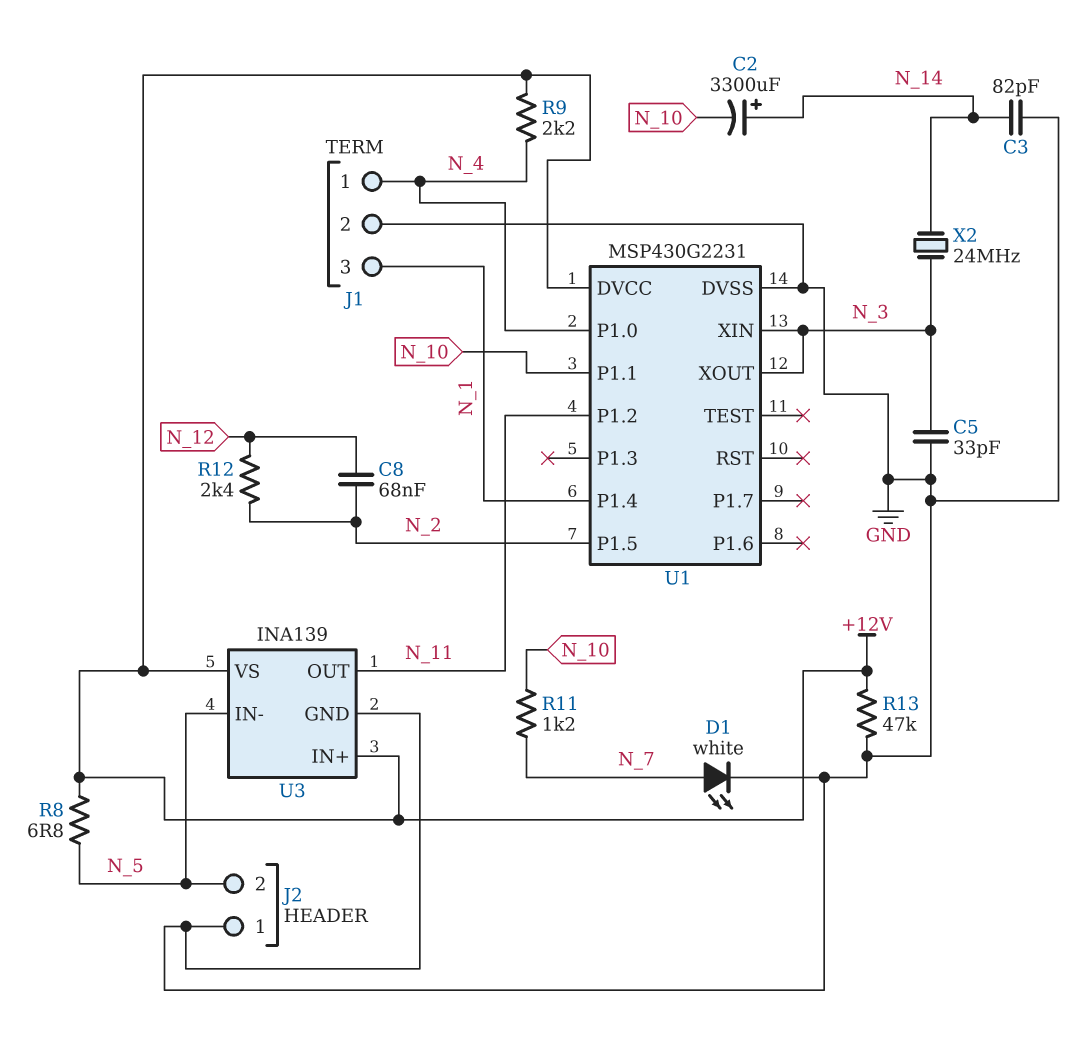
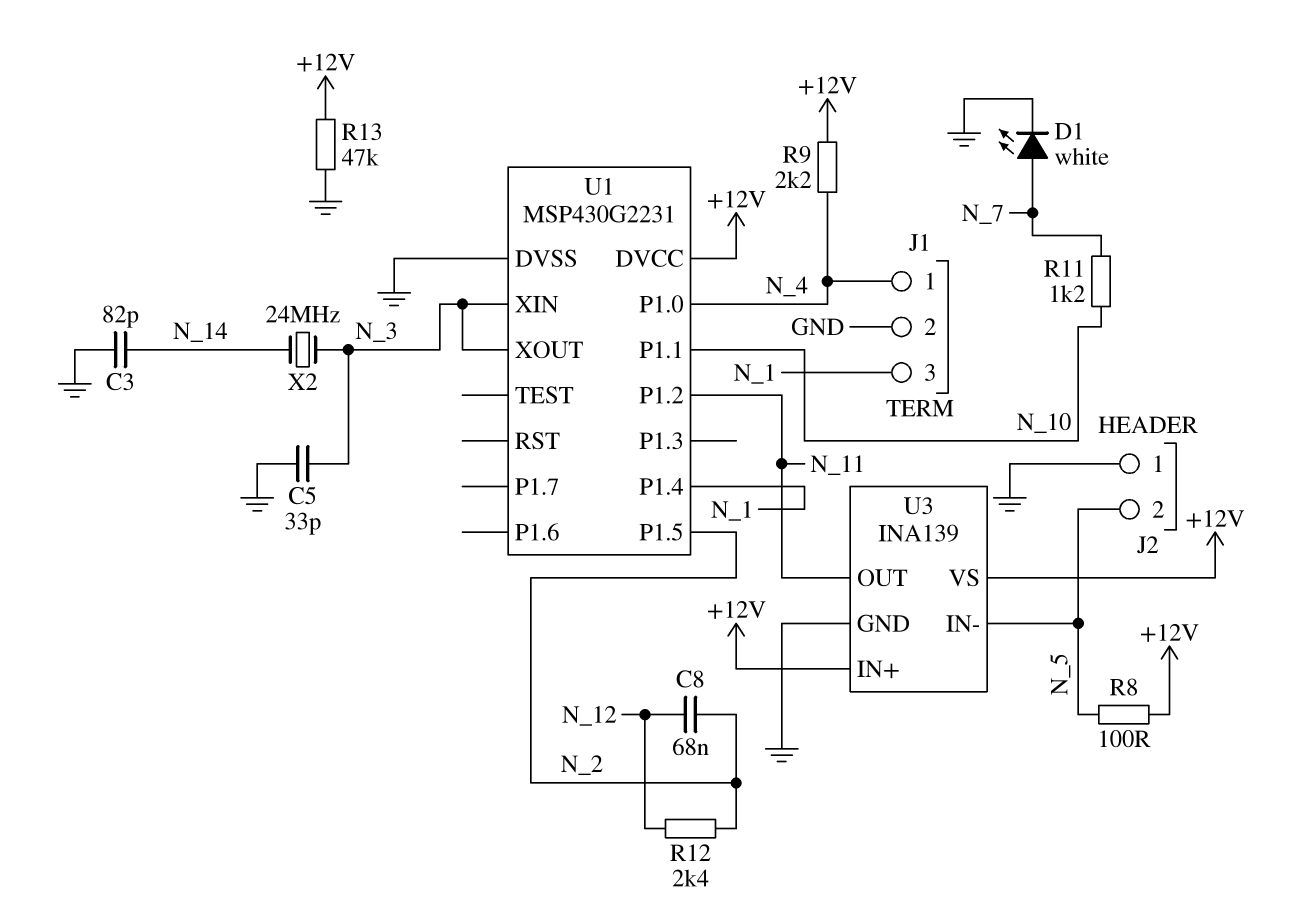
C2: 3300uF (plus N_14, minus N_10) -> none
R8: 6.8 (+12V, N_5) -> 100 (+12V, N_5)

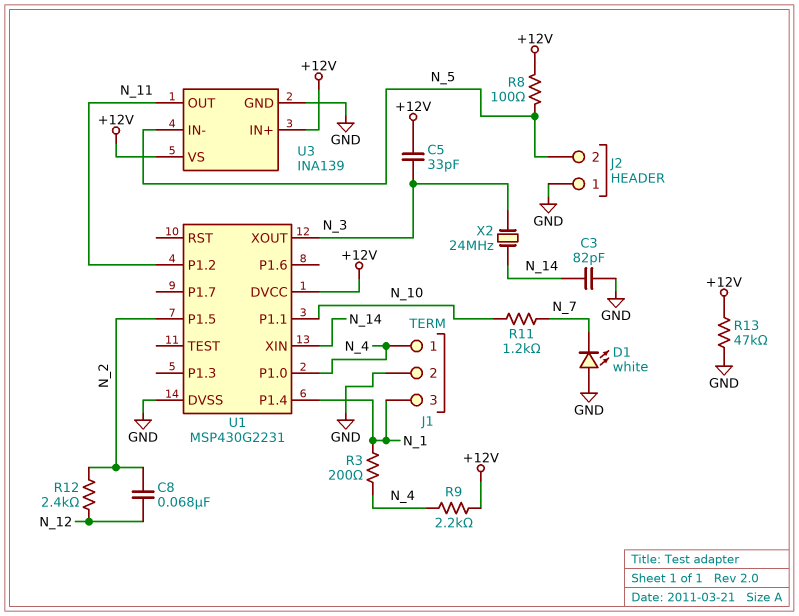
C5: 33pF (GND, N_3) -> 33pF (+12V, N_3)
D1: LED white (A N_7, K GND) -> LED white (A GND, K N_7)
R3: none -> 200 (N_1, N_4)
U1 pin XIN: N_3 -> N_14

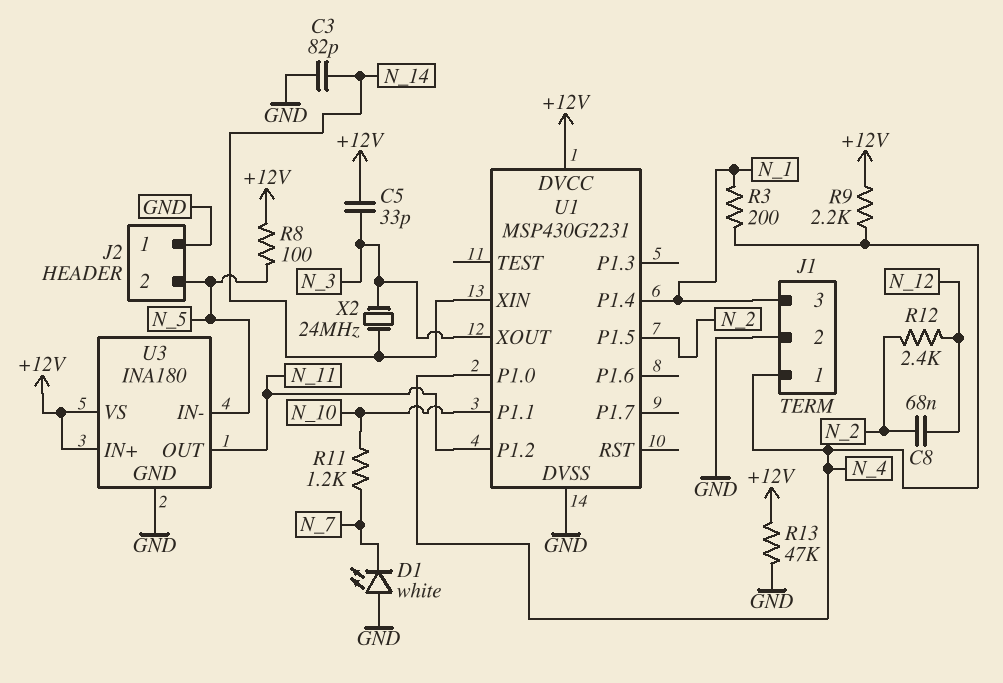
U3: INA139 -> INA180

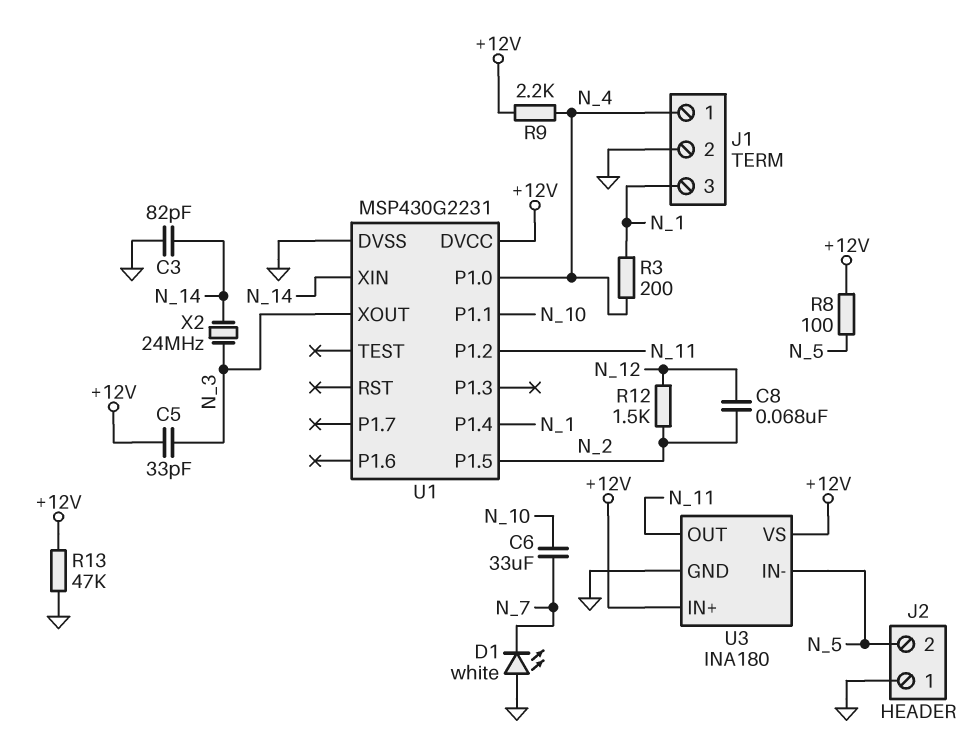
C6: none -> 33uF (N_7, N_10)
R11: 1.2k (N_7, N_10) -> none
R12: 2.4k (N_2, N_12) -> 1.5k (N_2, N_12)

